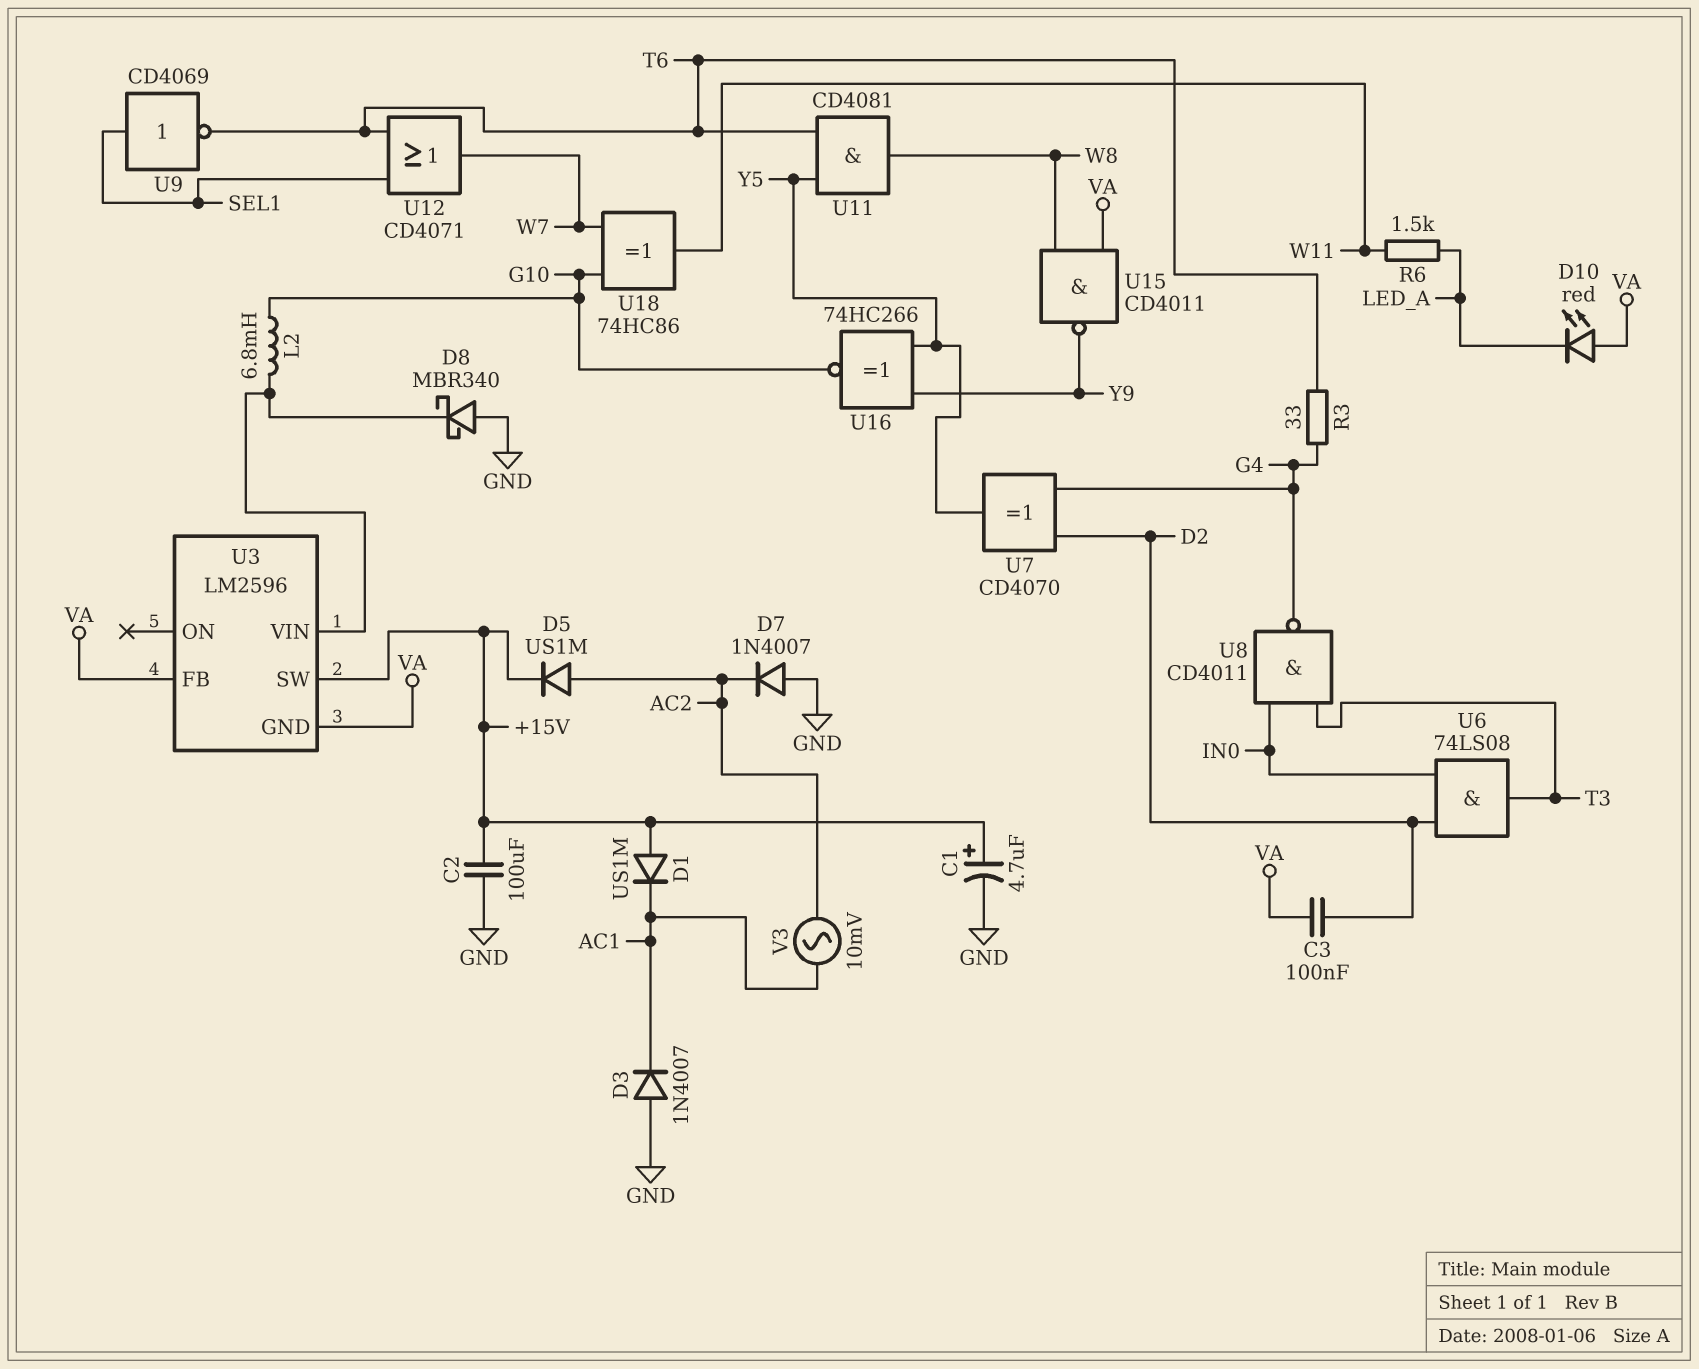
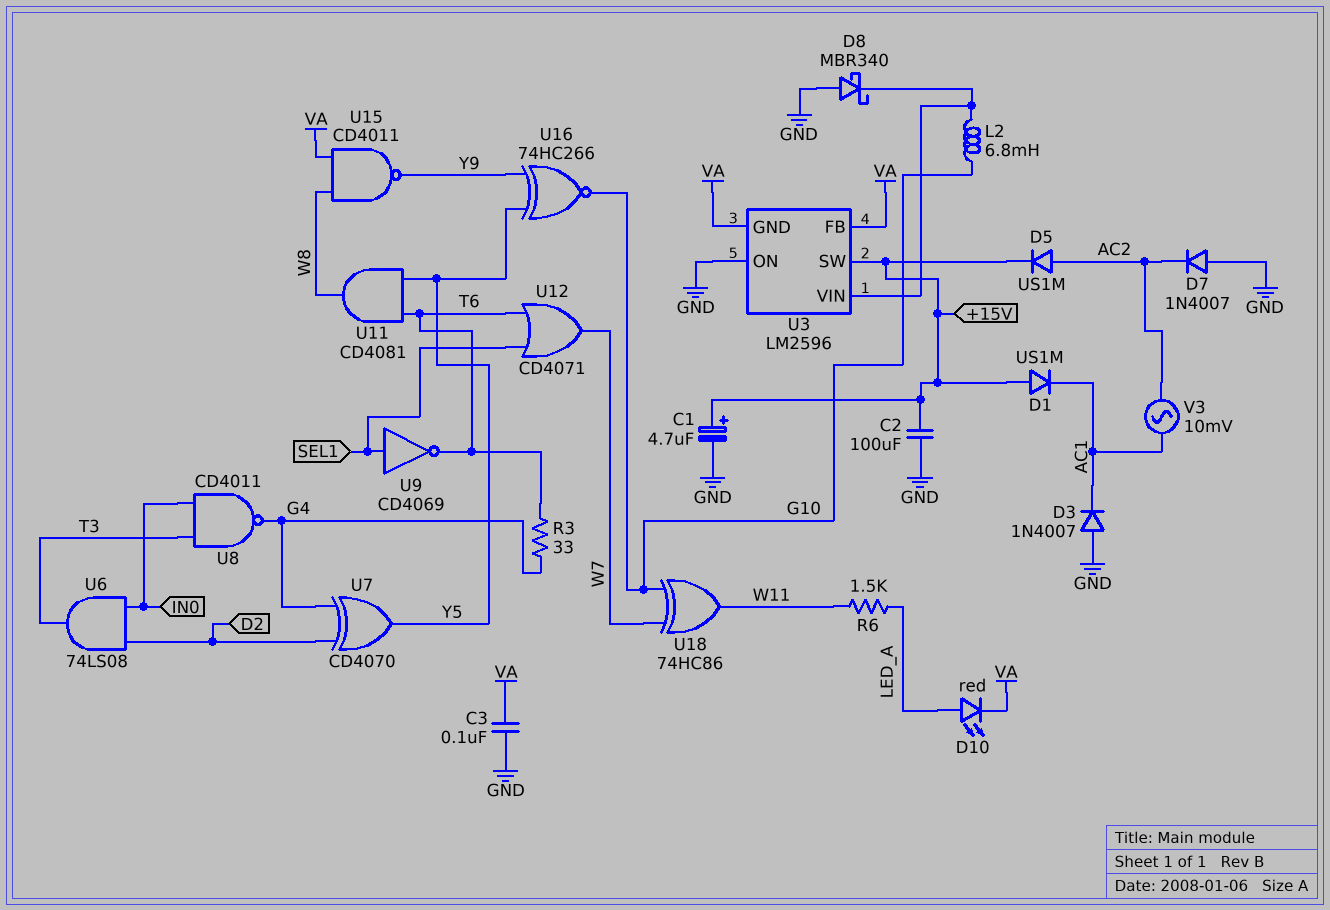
C3: 100nF (D2, VA) -> 100nF (GND, VA)
D10: LED red (A VA, K LED_A) -> LED red (A LED_A, K VA)
U3 pin ON: none -> GND

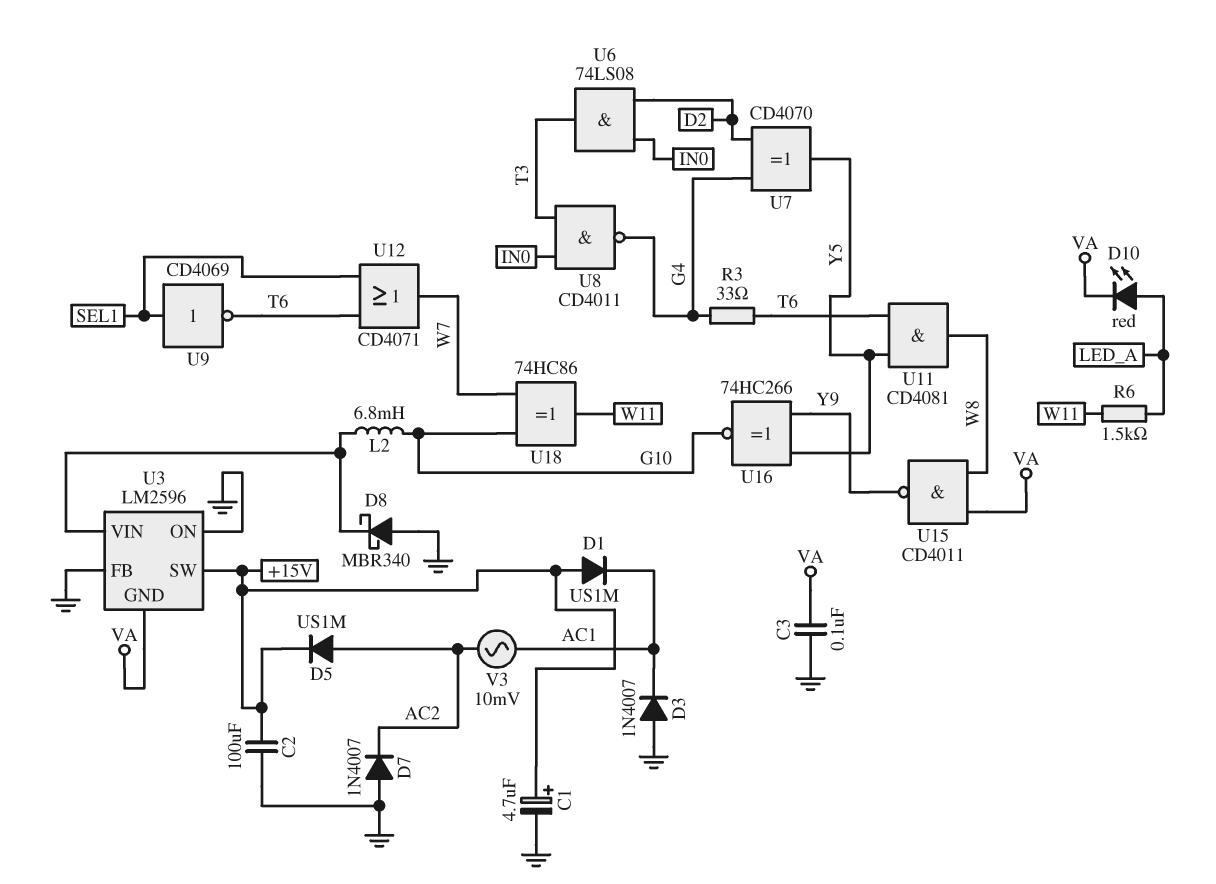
U3 pin FB: VA -> GND

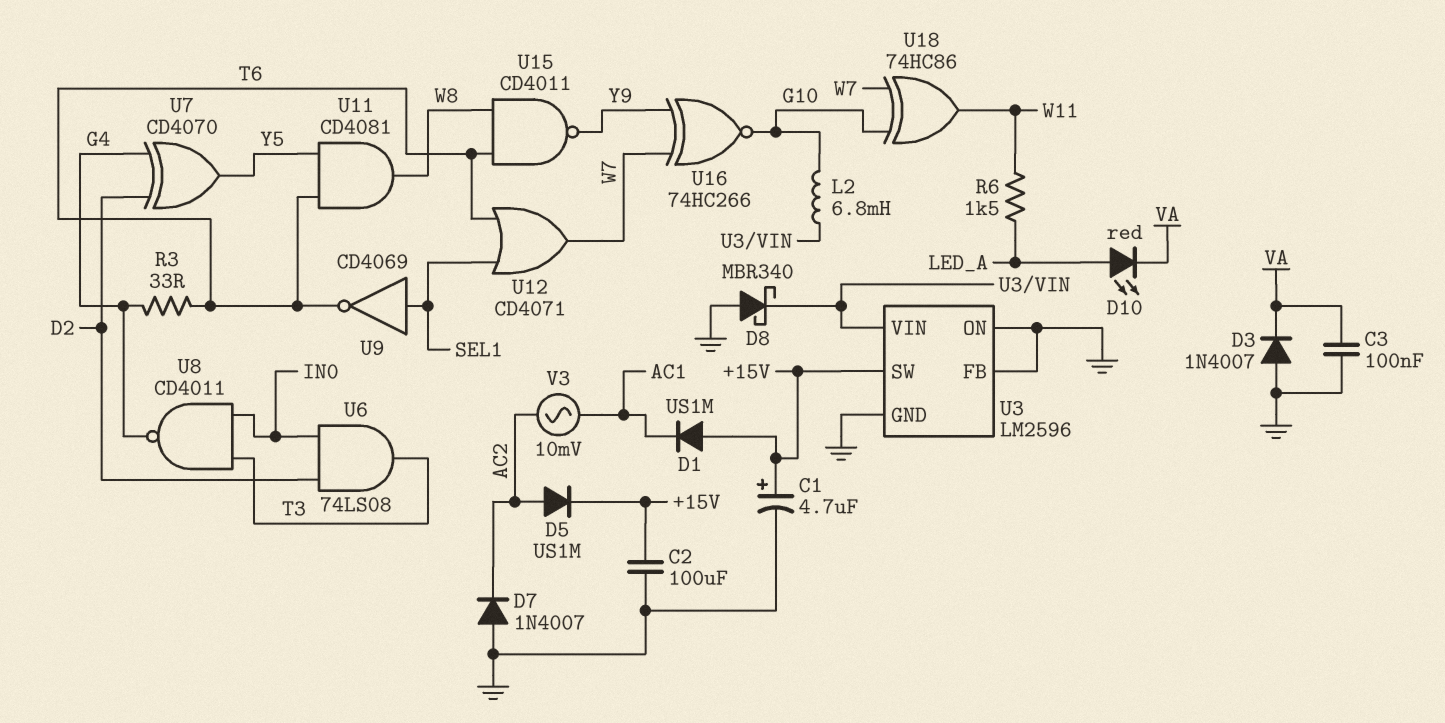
D3: diode 1N4007 (A GND, K AC1) -> diode 1N4007 (A GND, K VA)
U3 pin GND: VA -> GND
U15: NAND CD4011 (in VA, in W8, out Y9) -> NAND CD4011 (in T6, in W8, out Y9)
U16: XNOR 74HC266 (in Y5, in Y9, out G10) -> XNOR 74HC266 (in W7, in Y9, out G10)

